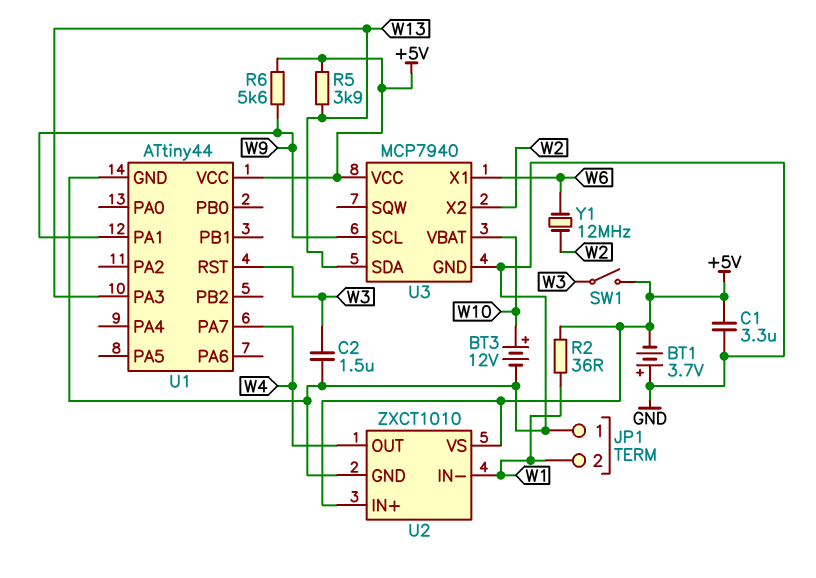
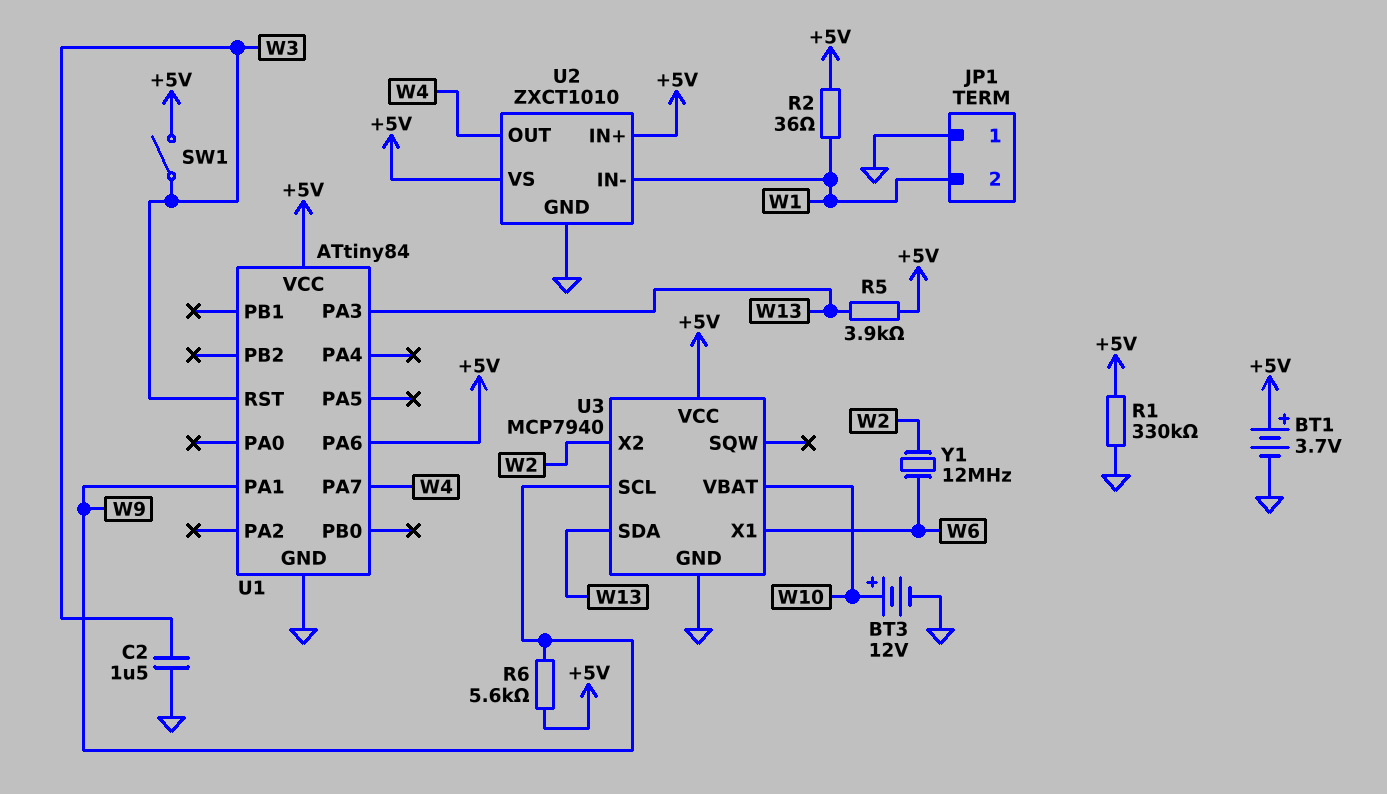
BT1: 3.7V (plus GND, minus +5V) -> 3.7V (plus +5V, minus GND)
C1: 3.3uF (+5V, GND) -> none
R1: none -> 330k (+5V, GND)
U1: ATtiny44 -> ATtiny84
U1 pin PA6: none -> +5V

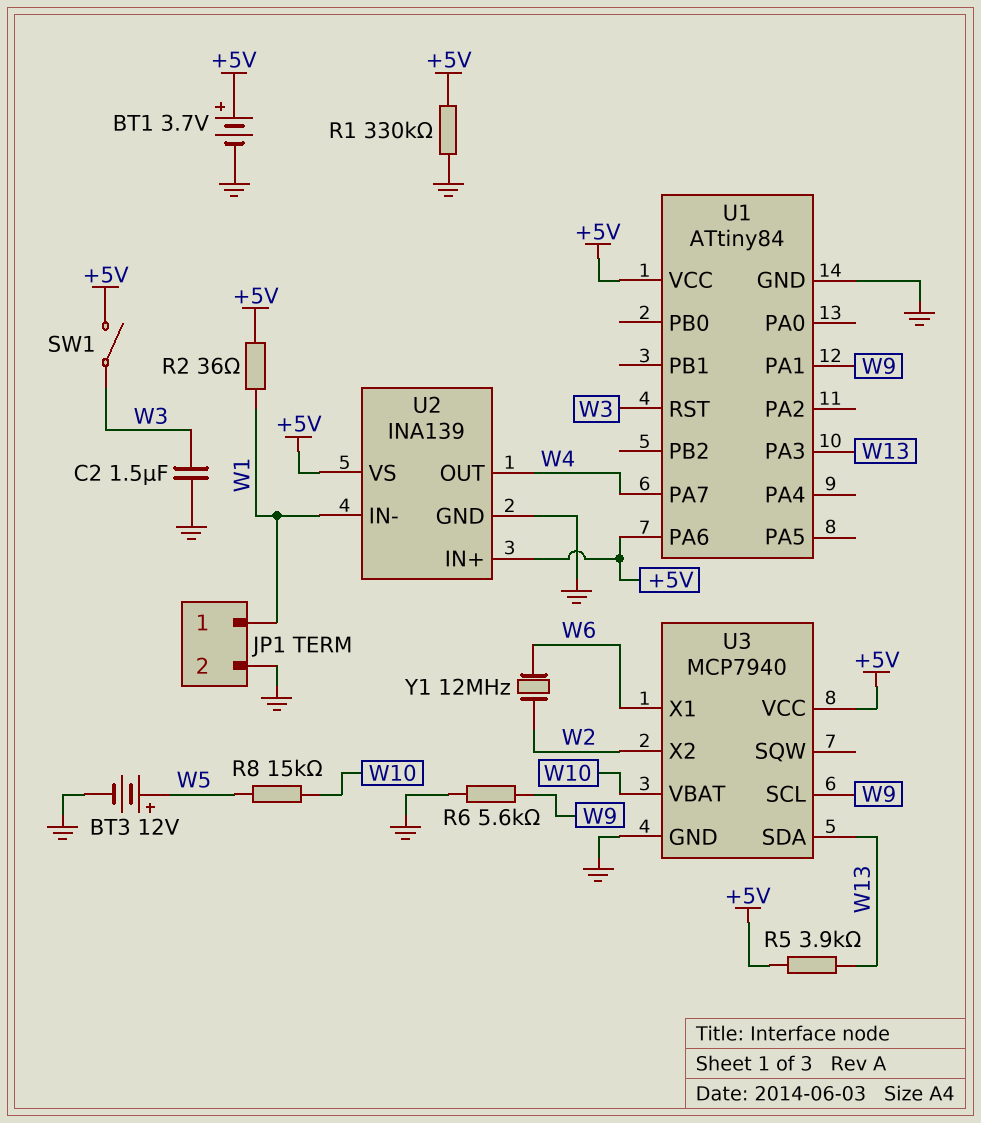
BT3: 12V (plus W10, minus GND) -> 12V (plus W5, minus GND)
JP1 pin 1: GND -> W1
JP1 pin 2: W1 -> GND
R6: 5.6k (+5V, W9) -> 5.6k (GND, W9)
R8: none -> 15k (W5, W10)
U2: ZXCT1010 -> INA139

